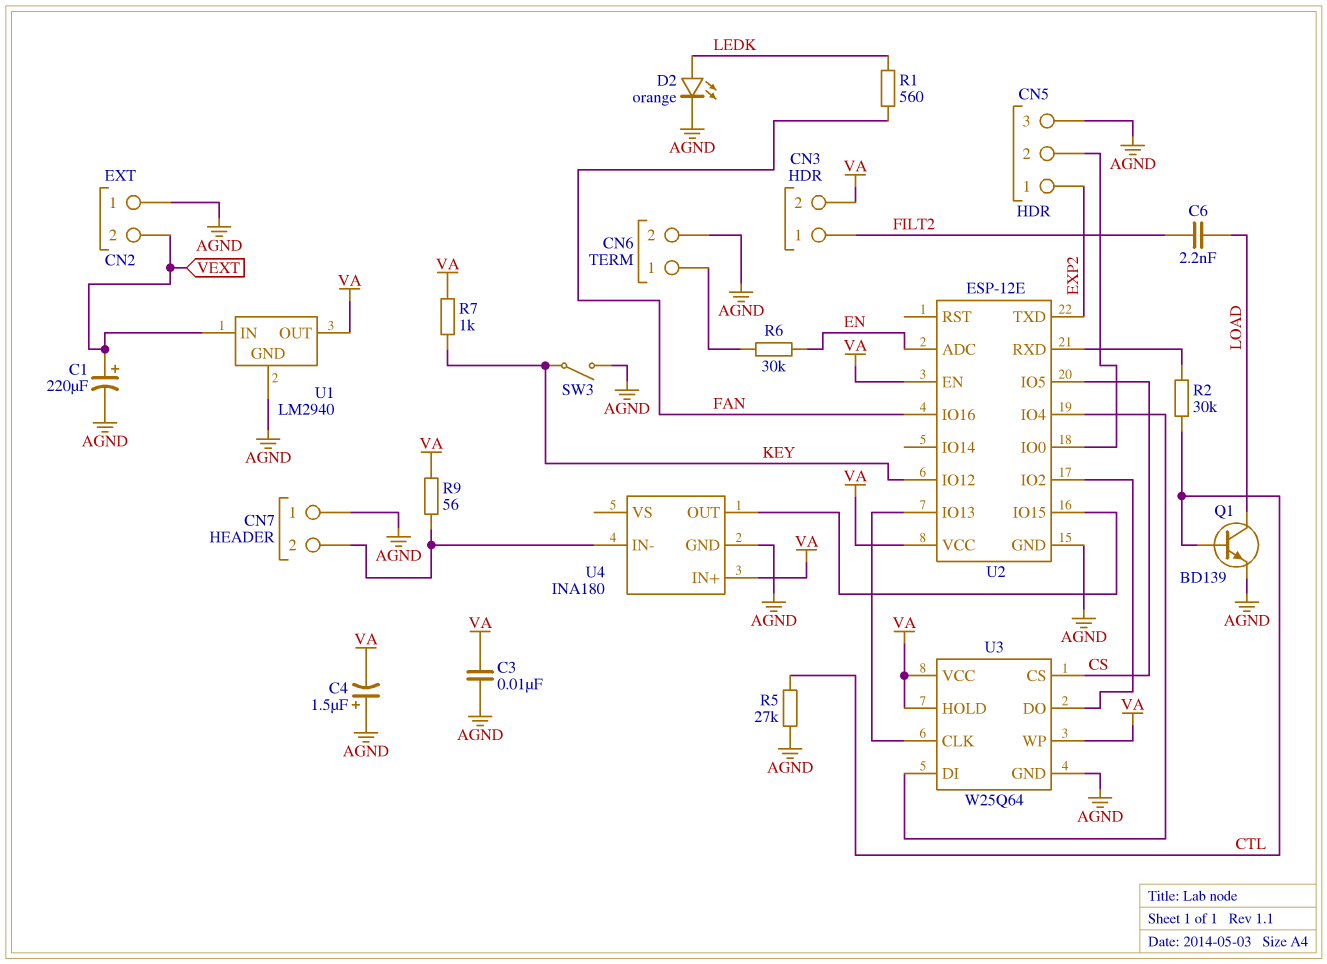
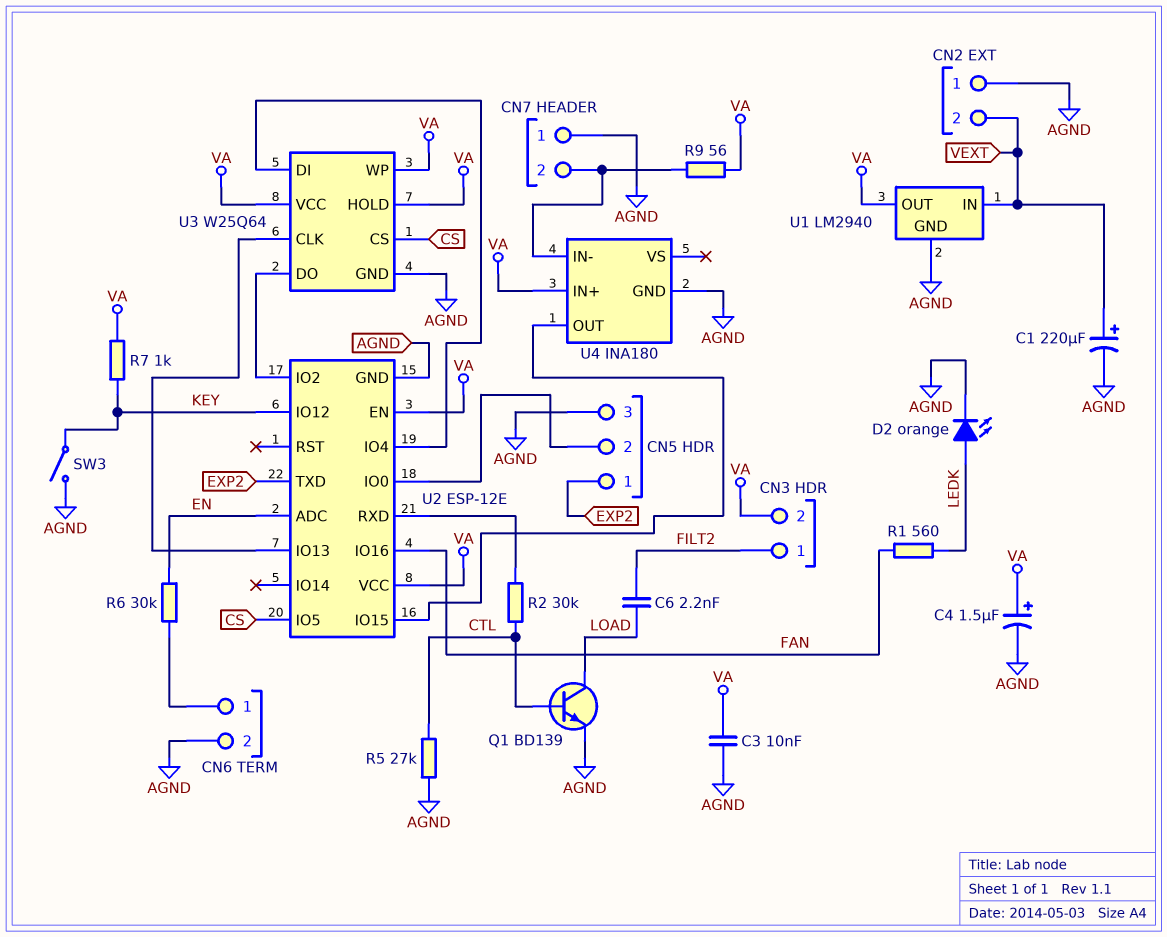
C4: 1.5uF (plus AGND, minus VA) -> 1.5uF (plus VA, minus AGND)

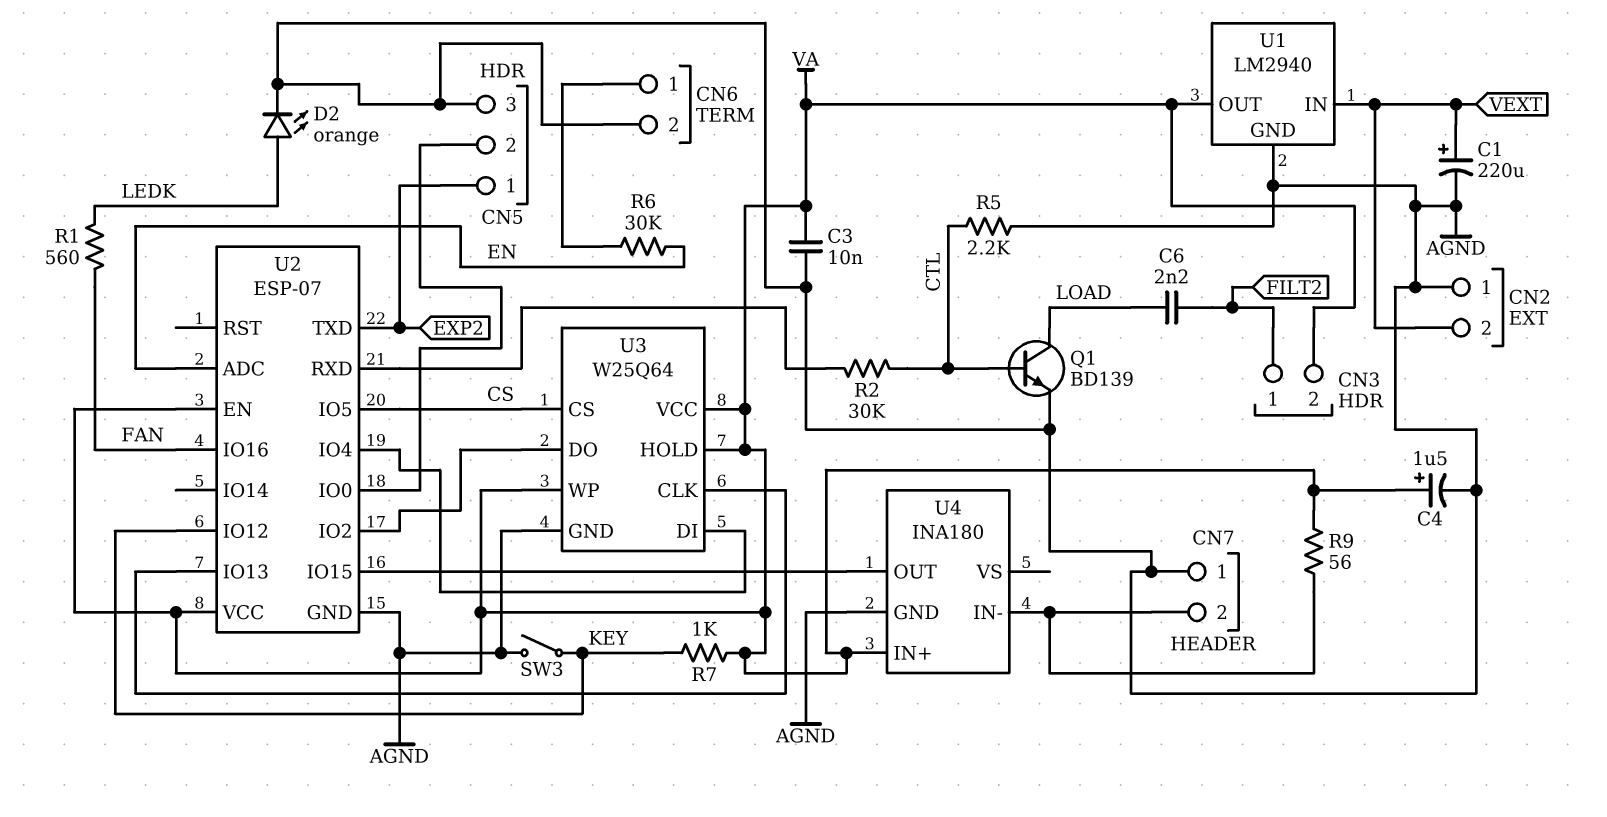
R5: 27k (AGND, CTL) -> 2.2k (AGND, CTL)
U2: ESP-12E -> ESP-07

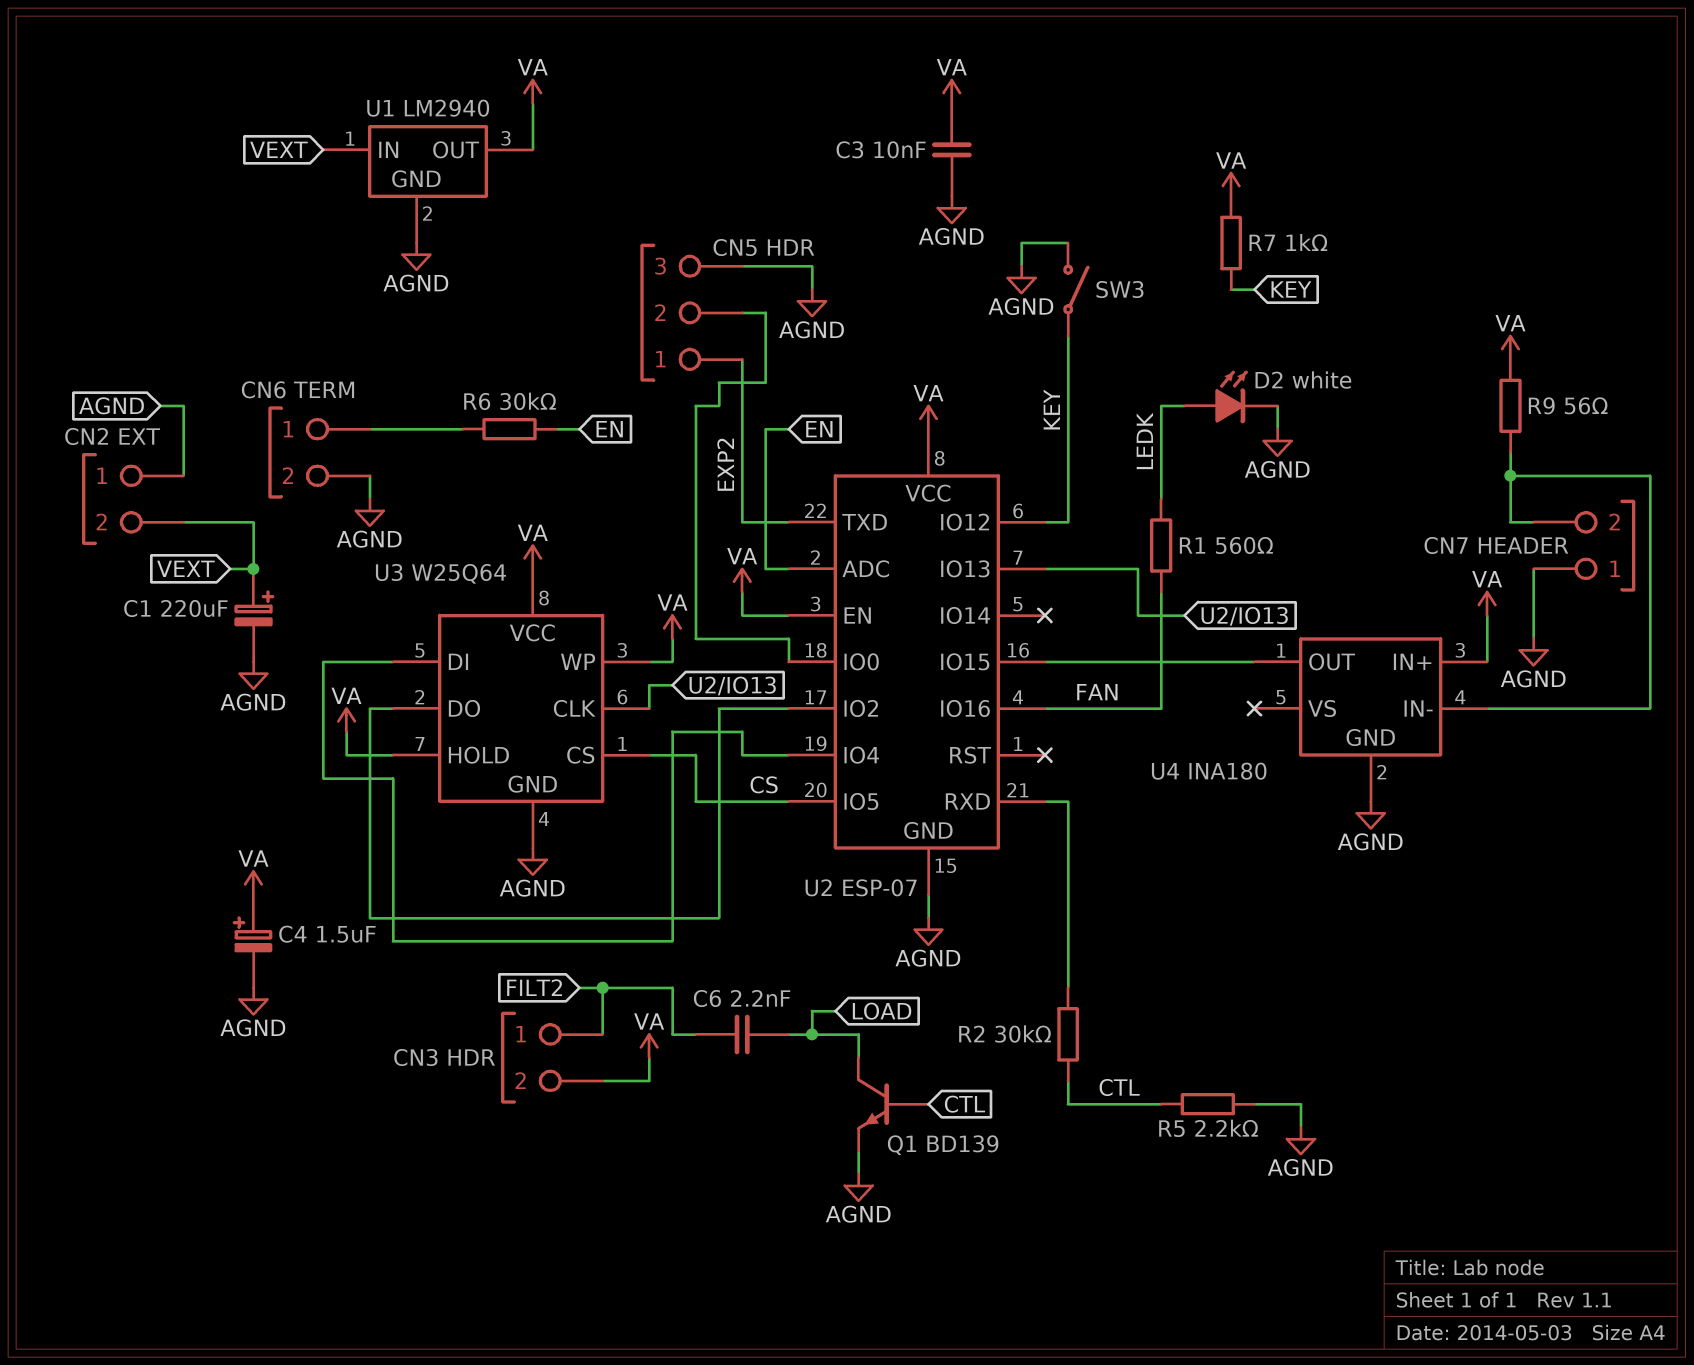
D2: LED orange (A LEDK, K AGND) -> LED white (A LEDK, K AGND)

